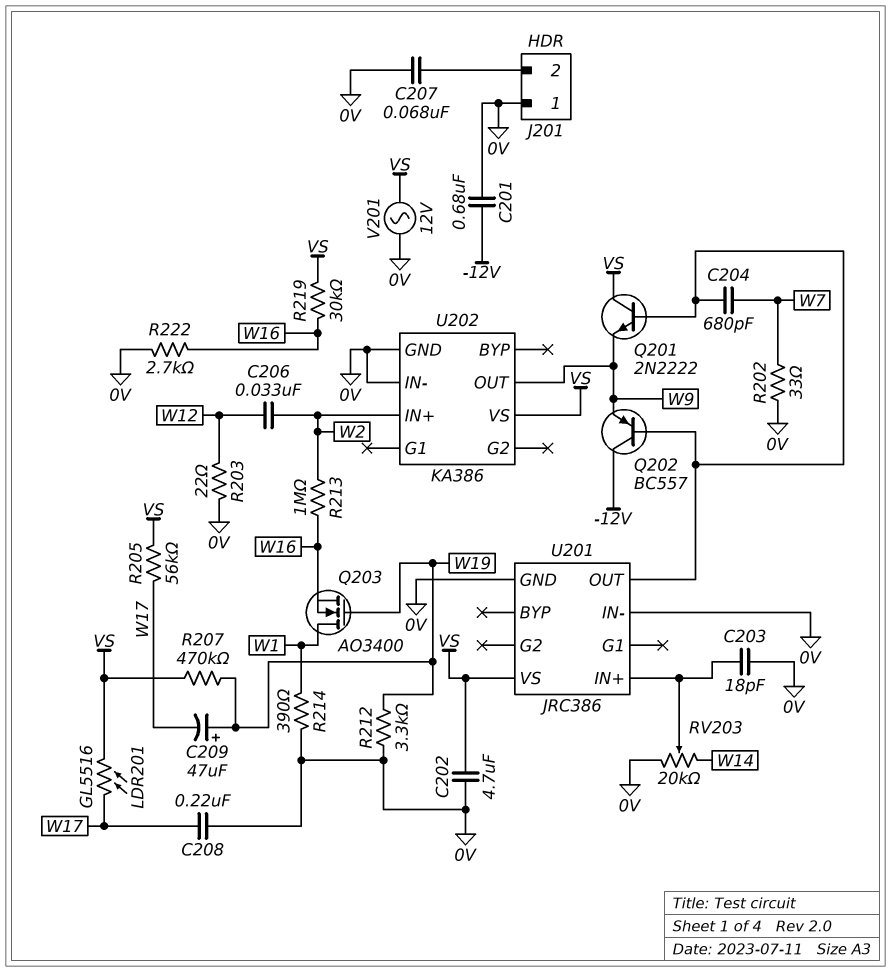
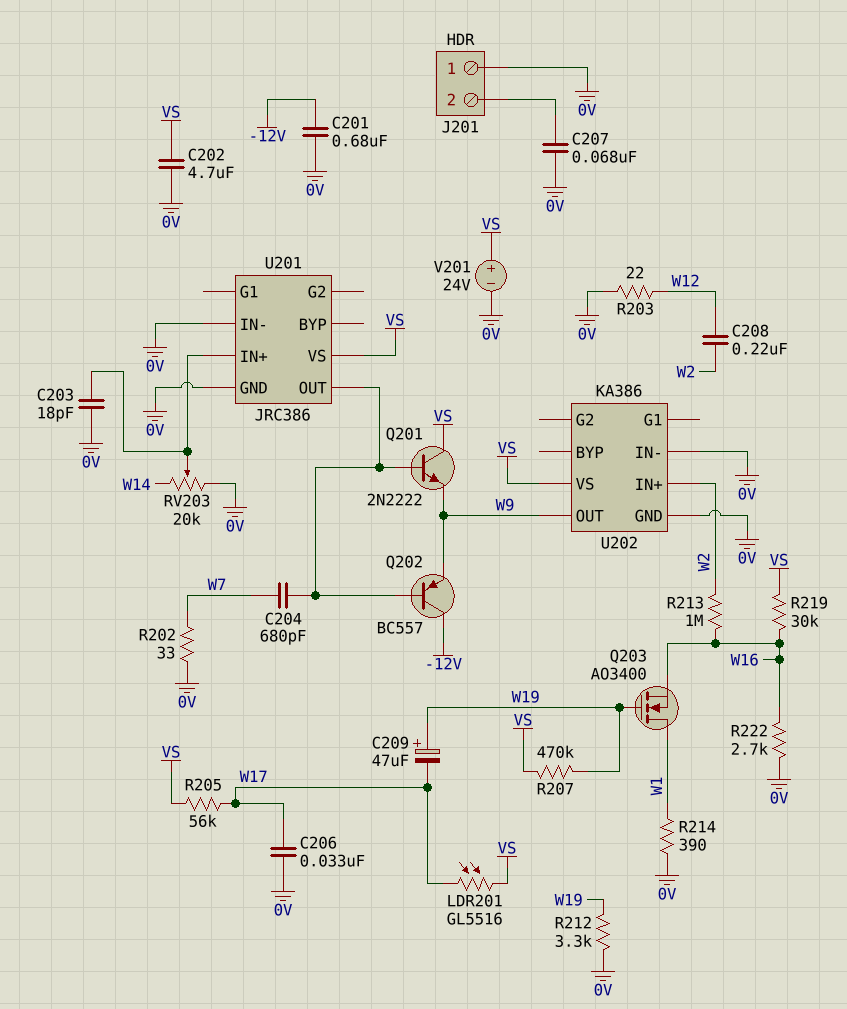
C206: 33nF (W2, W12) -> 33nF (0V, W17)
C208: 220nF (0V, W17) -> 220nF (W2, W12)
V201: AC 12V (0V, VS) -> 24V (plus VS, minus 0V)

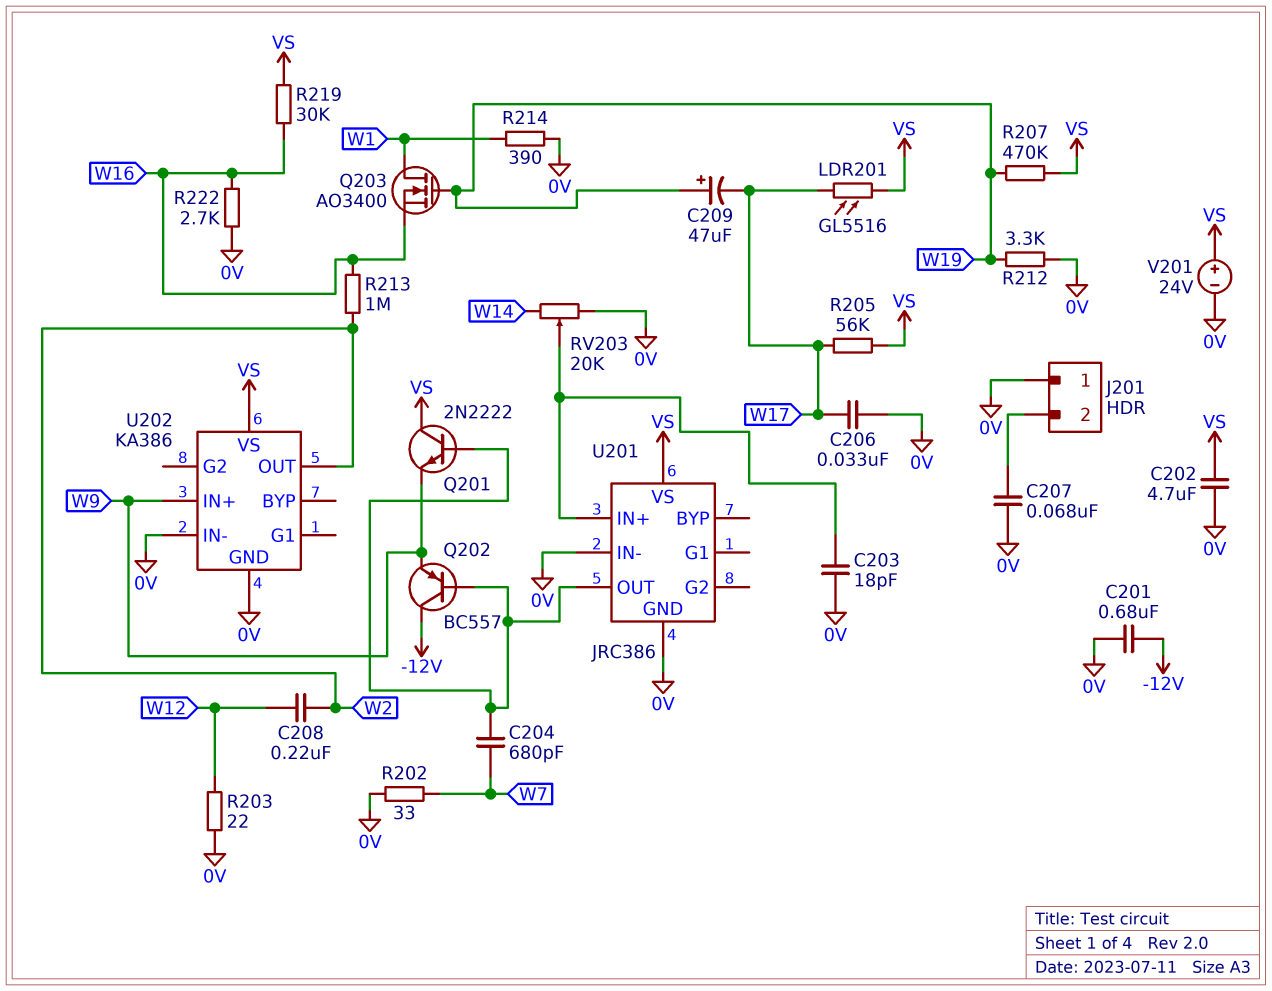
U202 pin IN+: W2 -> W9
U202 pin OUT: W9 -> W2

